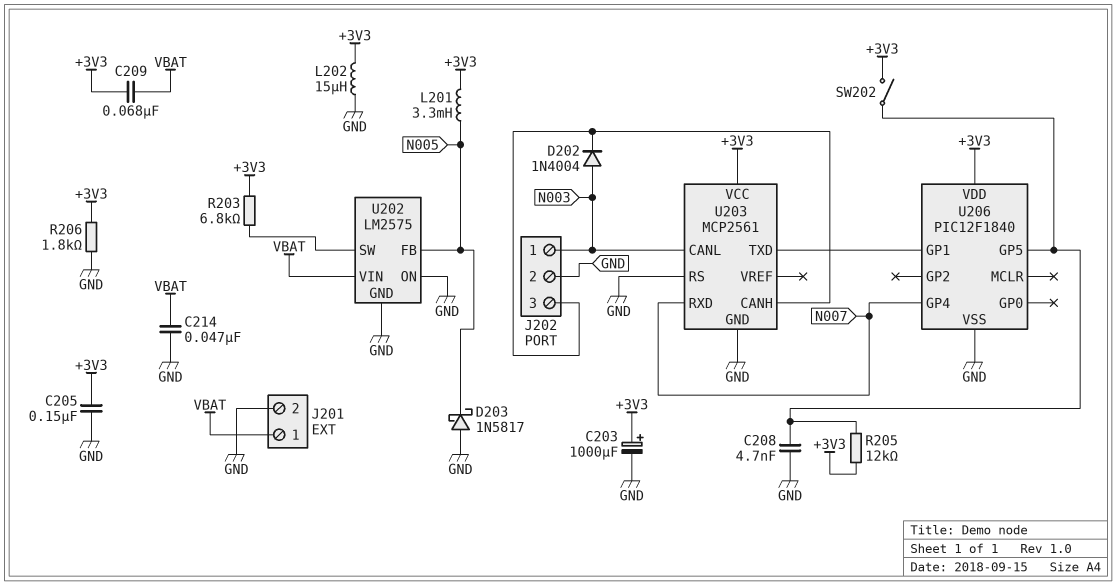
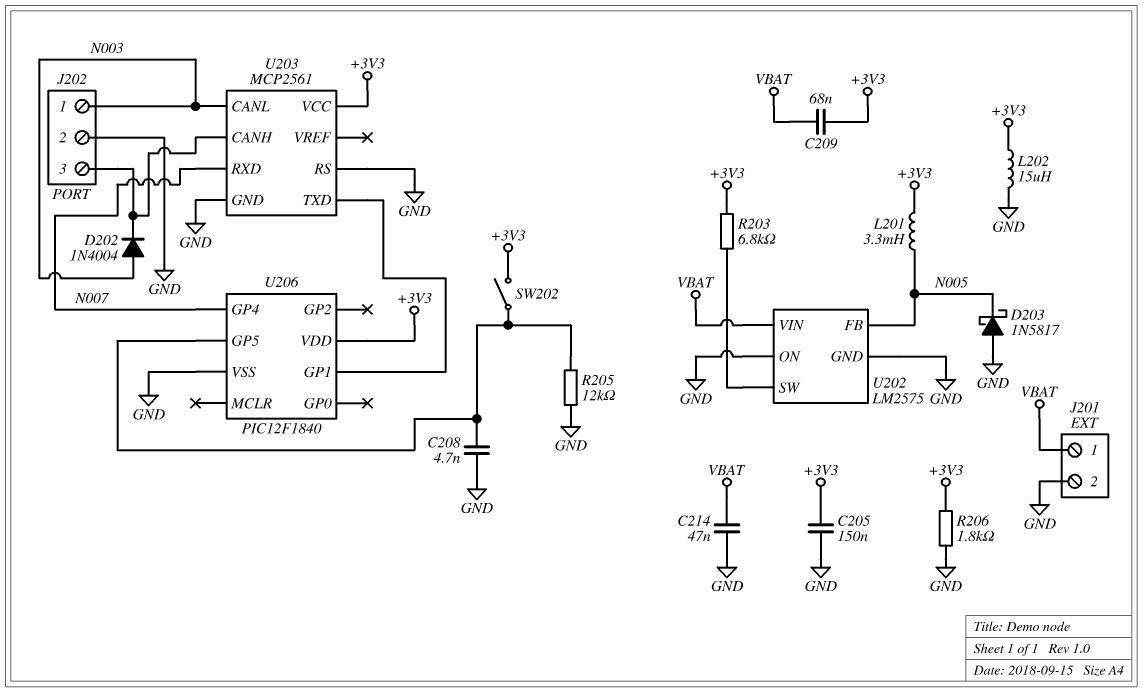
C203: 1000uF (plus +3V3, minus GND) -> none
R205: 12k (+3V3, U206/GP5) -> 12k (GND, U206/GP5)

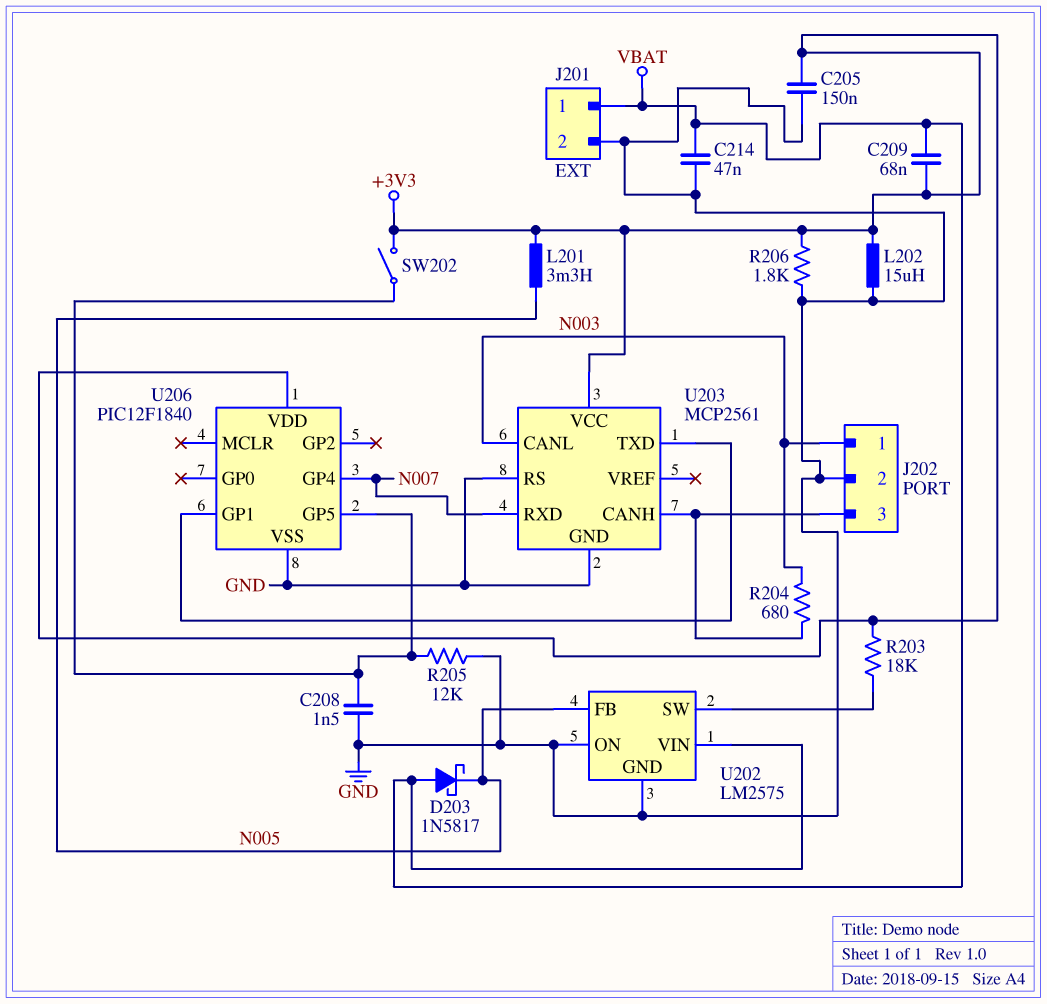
C208: 4.7nF (GND, U206/GP5) -> 1.5nF (GND, U206/GP5)
D202: diode 1N4004 (A N003, K J202/3) -> none
D203: schottky 1N5817 (A GND, K N005) -> schottky 1N5817 (A VBAT, K N005)
R203: 6.8k (+3V3, U202/SW) -> 18k (+3V3, U202/SW)
R204: none -> 680 (J202/3, N003)

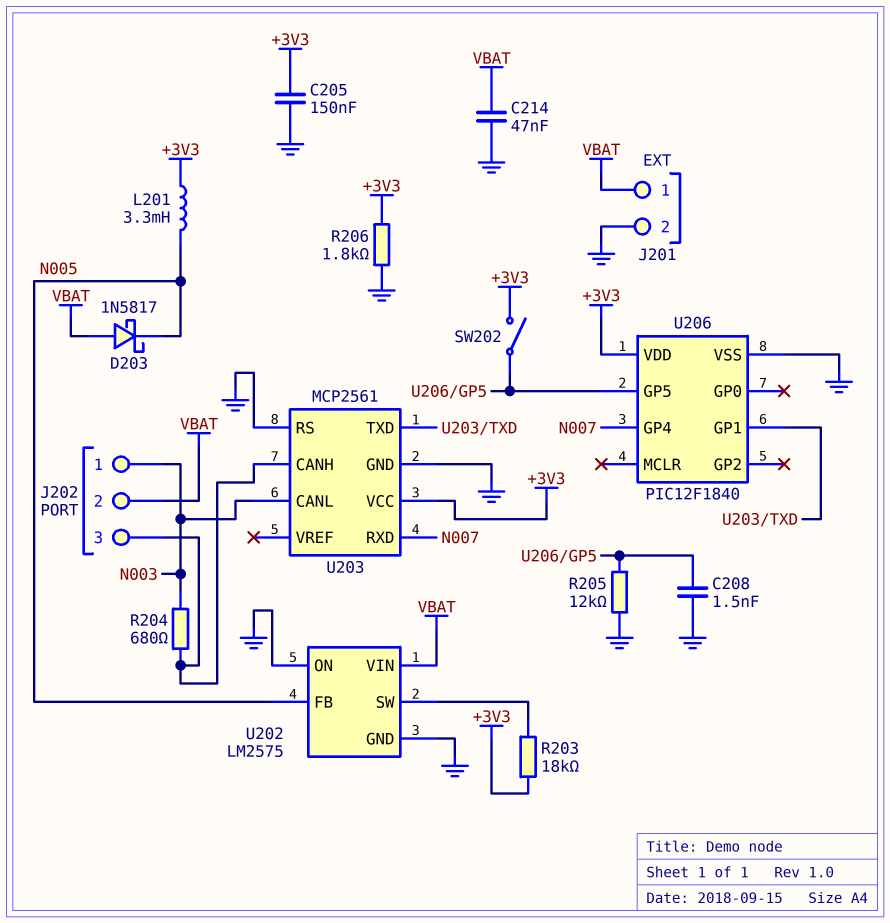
C209: 68nF (+3V3, VBAT) -> none
J202 pin 2: GND -> VBAT
L202: 15uH (+3V3, GND) -> none

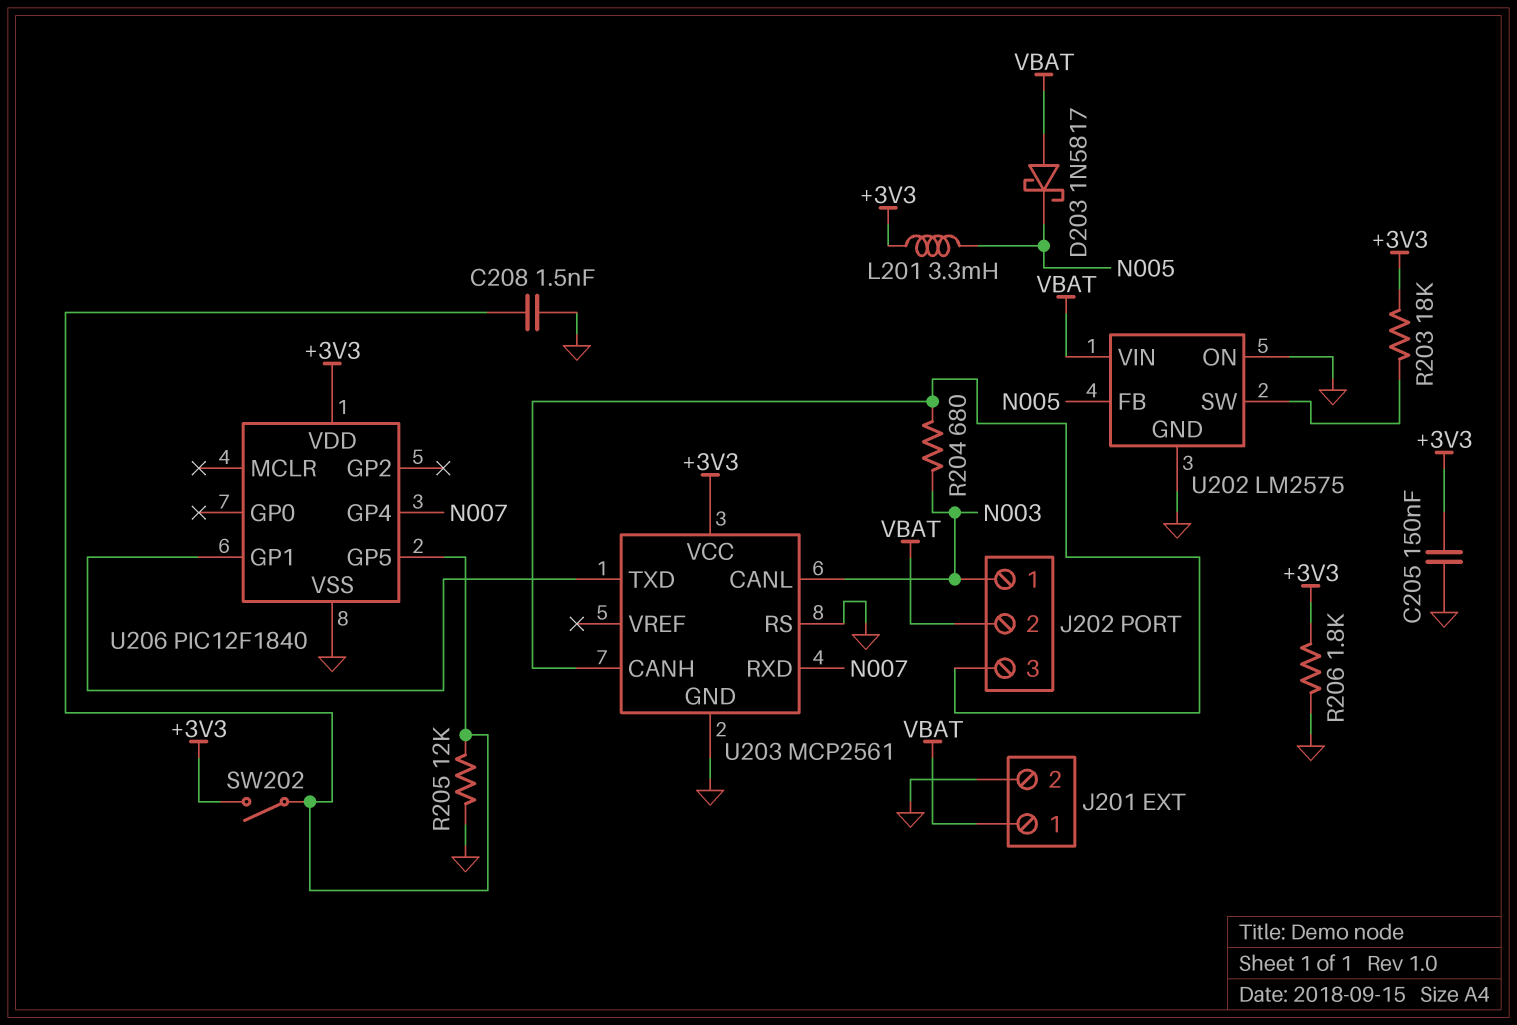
C214: 47nF (GND, VBAT) -> none

